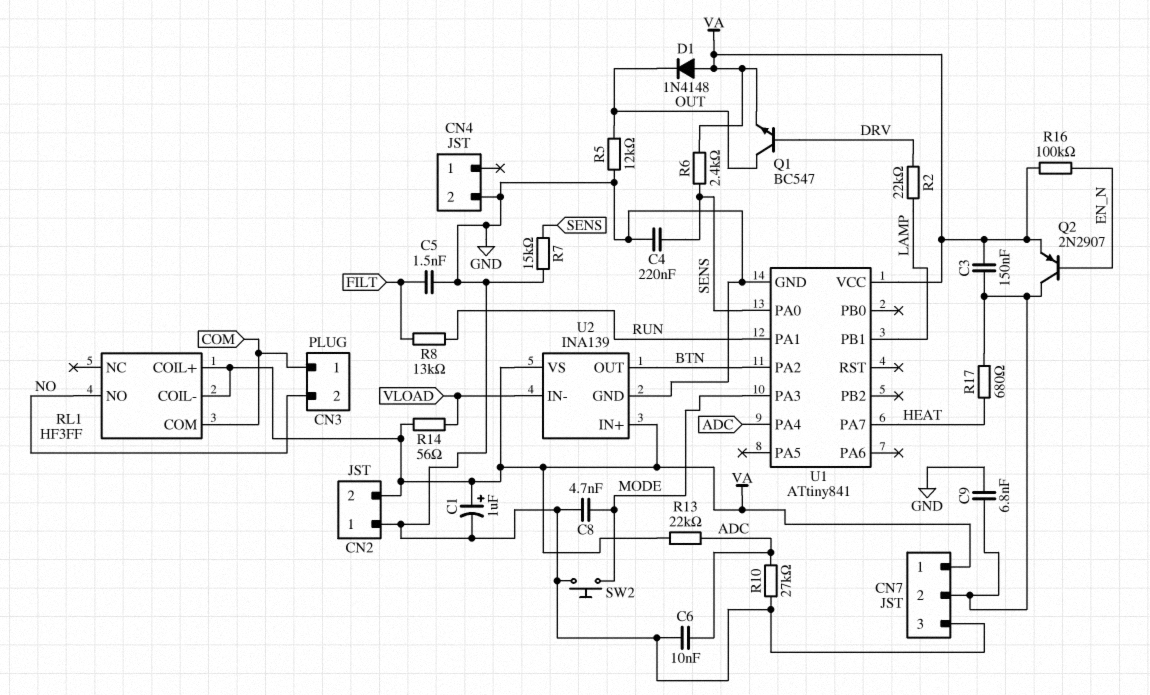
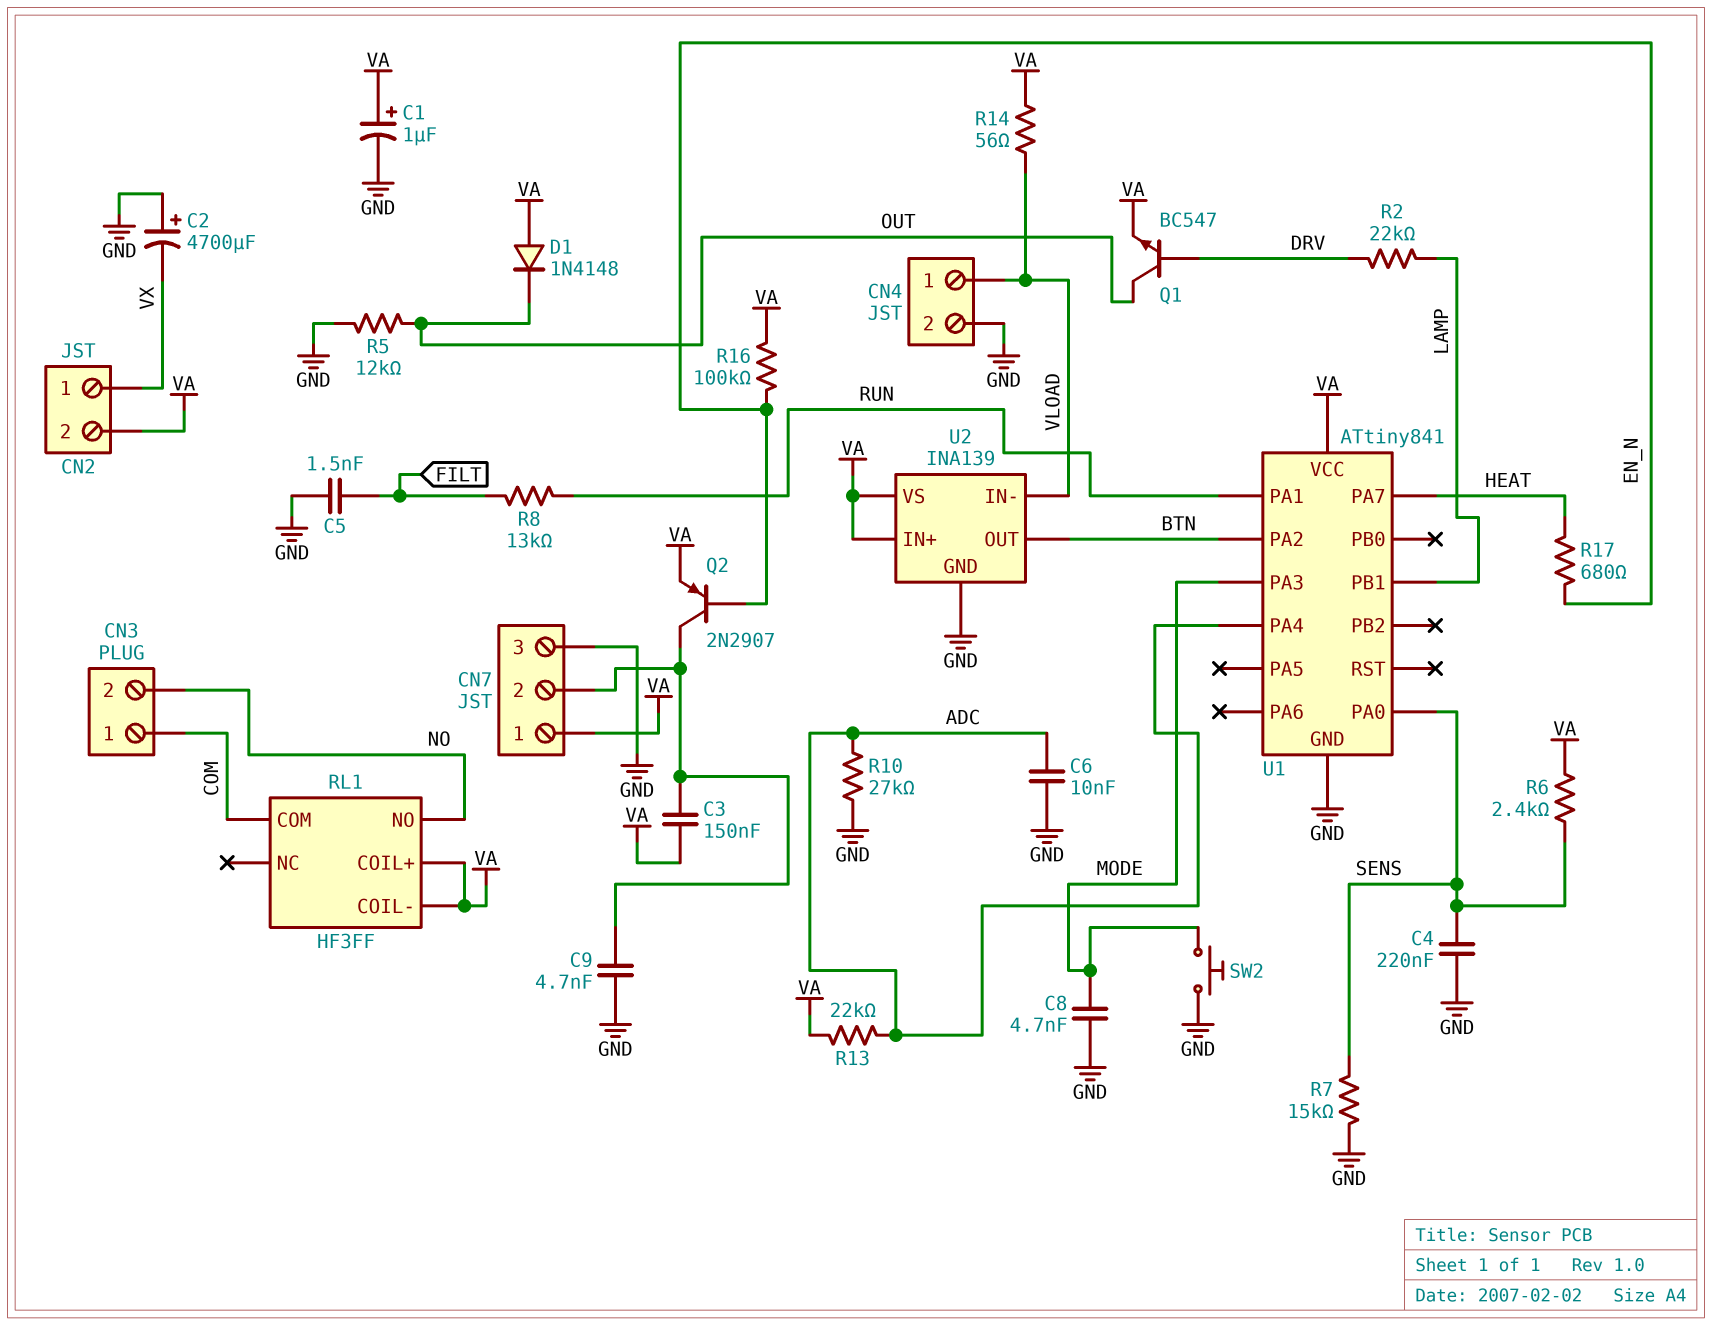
C2: none -> 4700uF (plus GND, minus VX)
C9: 6.8nF (CN7/2, GND) -> 4.7nF (CN7/2, GND)
CN2 pin 1: GND -> VX
CN4 pin 1: none -> VLOAD
R17: 680 (CN7/2, HEAT) -> 680 (EN_N, HEAT)

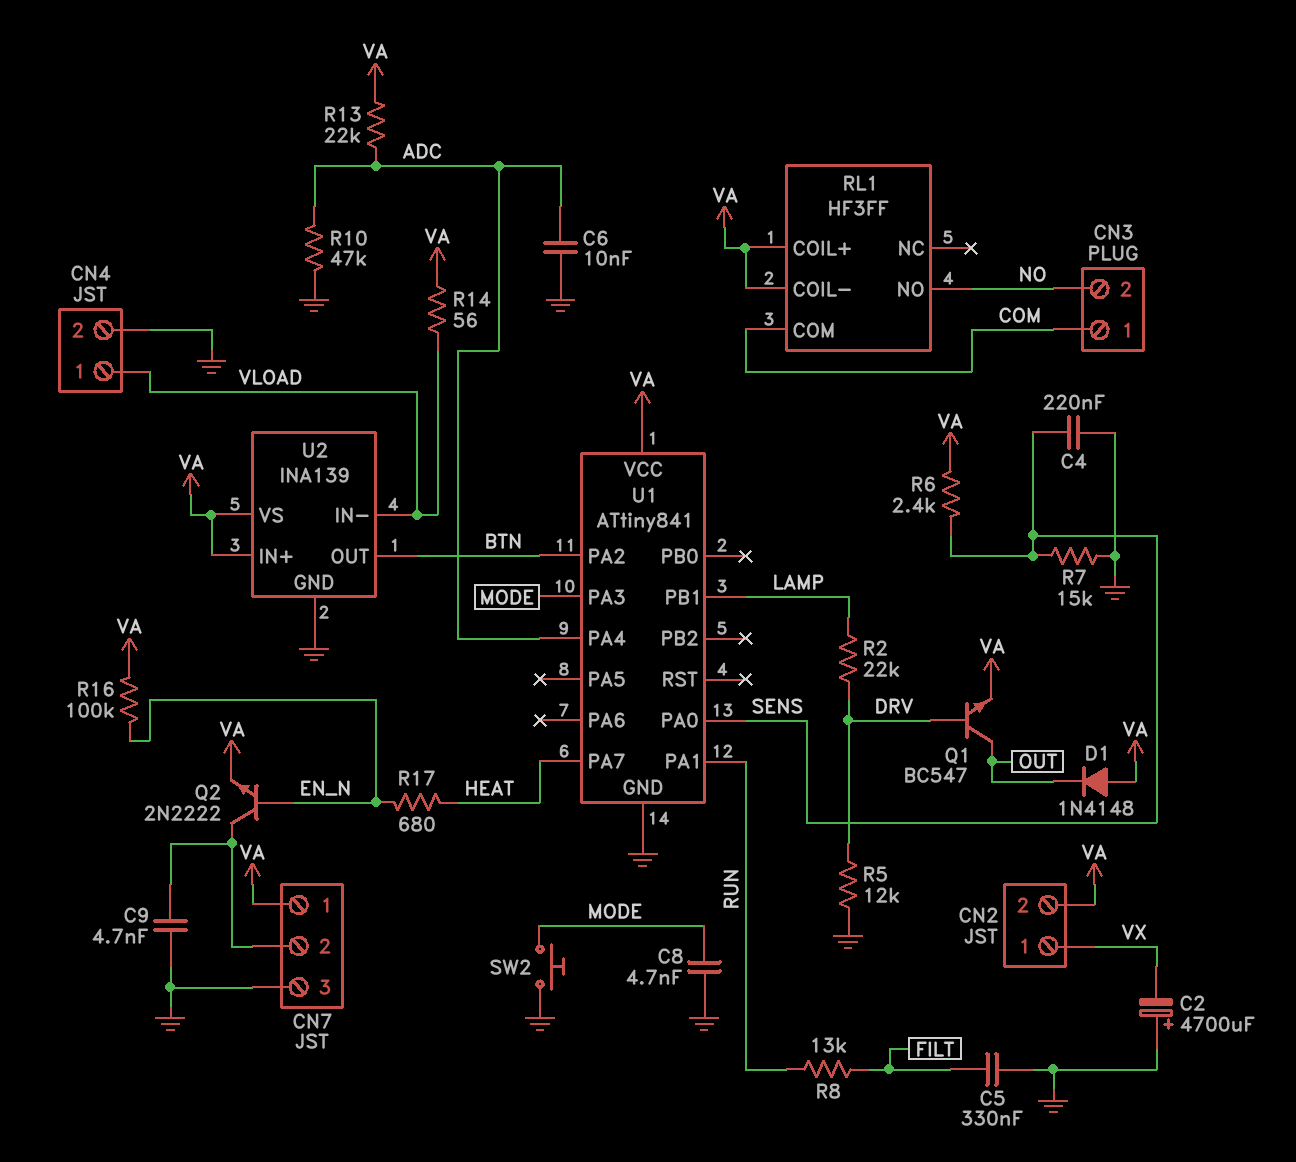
C1: 1uF (plus VA, minus GND) -> none
C3: 150nF (CN7/2, VA) -> none
C5: 1.5nF (FILT, GND) -> 330nF (FILT, GND)
Q2: PNP 2N2907 (B EN_N, C CN7/2, E VA) -> NPN 2N2222 (B EN_N, C CN7/2, E VA)
R5: 12k (GND, OUT) -> 12k (DRV, GND)
R10: 27k (ADC, GND) -> 47k (ADC, GND)

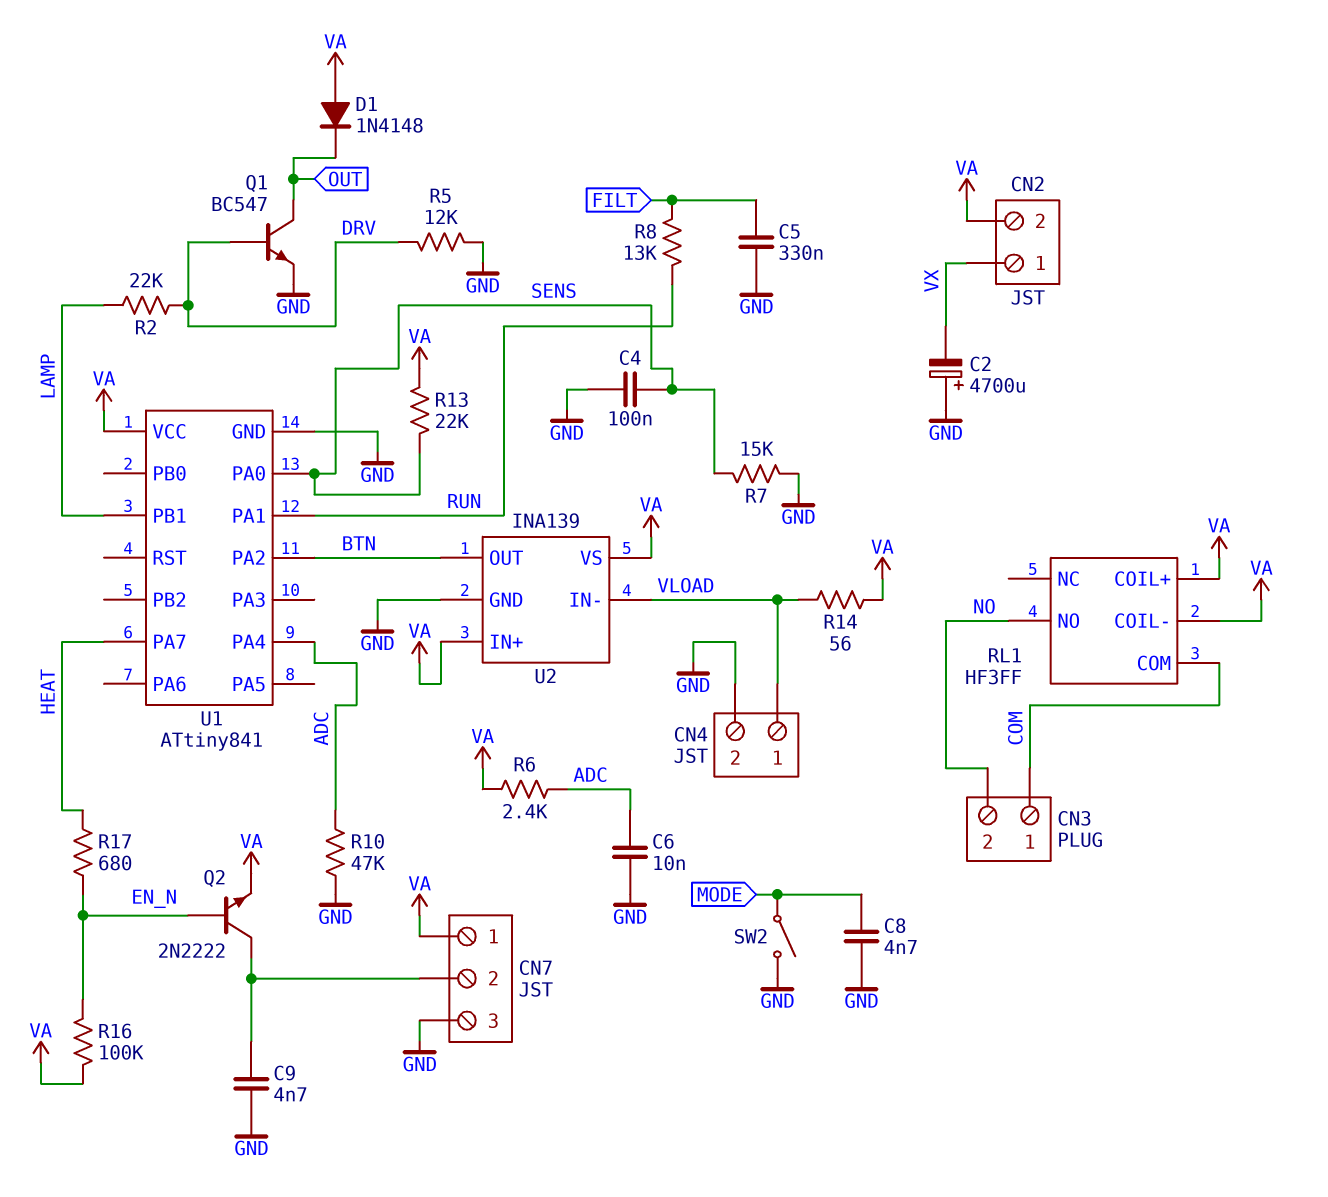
C4: 220nF (GND, SENS) -> 100nF (GND, SENS)
Q1: NPN BC547 (B DRV, C OUT, E VA) -> NPN BC547 (B DRV, C OUT, E GND)
R6: 2.4k (SENS, VA) -> 2.4k (ADC, VA)
R13: 22k (ADC, VA) -> 22k (SENS, VA)
SW2: button (GND, MODE) -> switch (GND, MODE)
U1 pin PA3: MODE -> none

